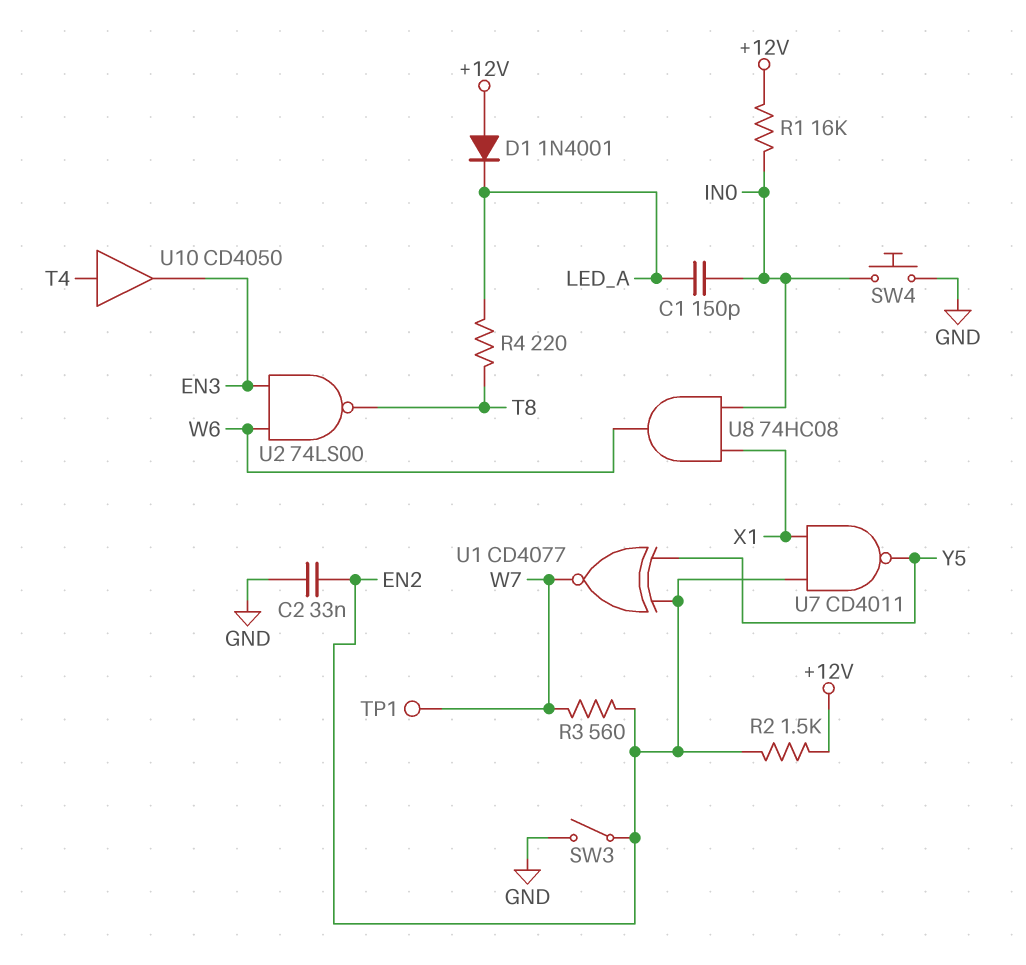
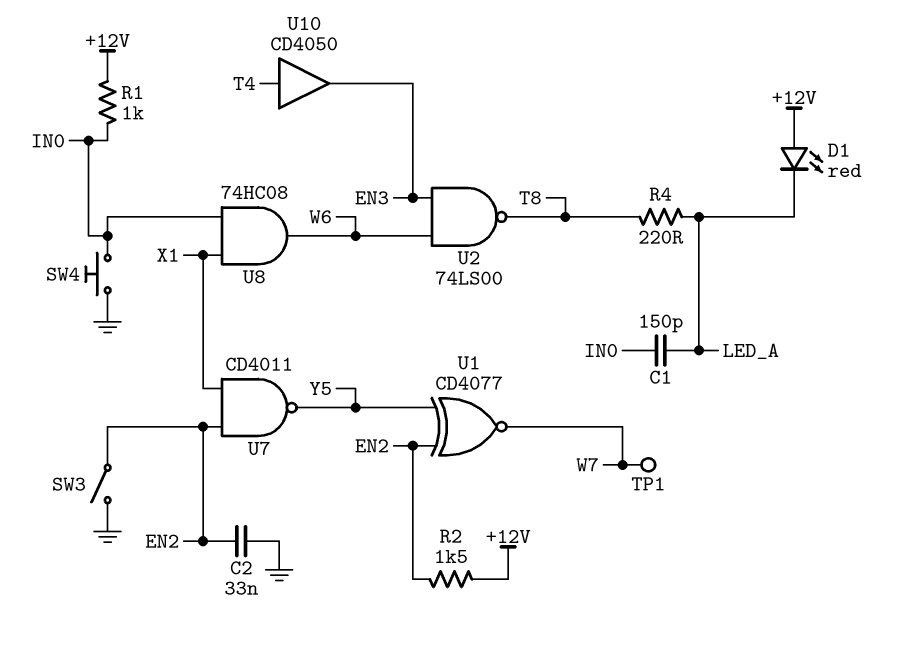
D1: diode 1N4001 (A +12V, K LED_A) -> LED red (A +12V, K LED_A)
R1: 16k (+12V, IN0) -> 1k (+12V, IN0)
R3: 560 (EN2, W7) -> none

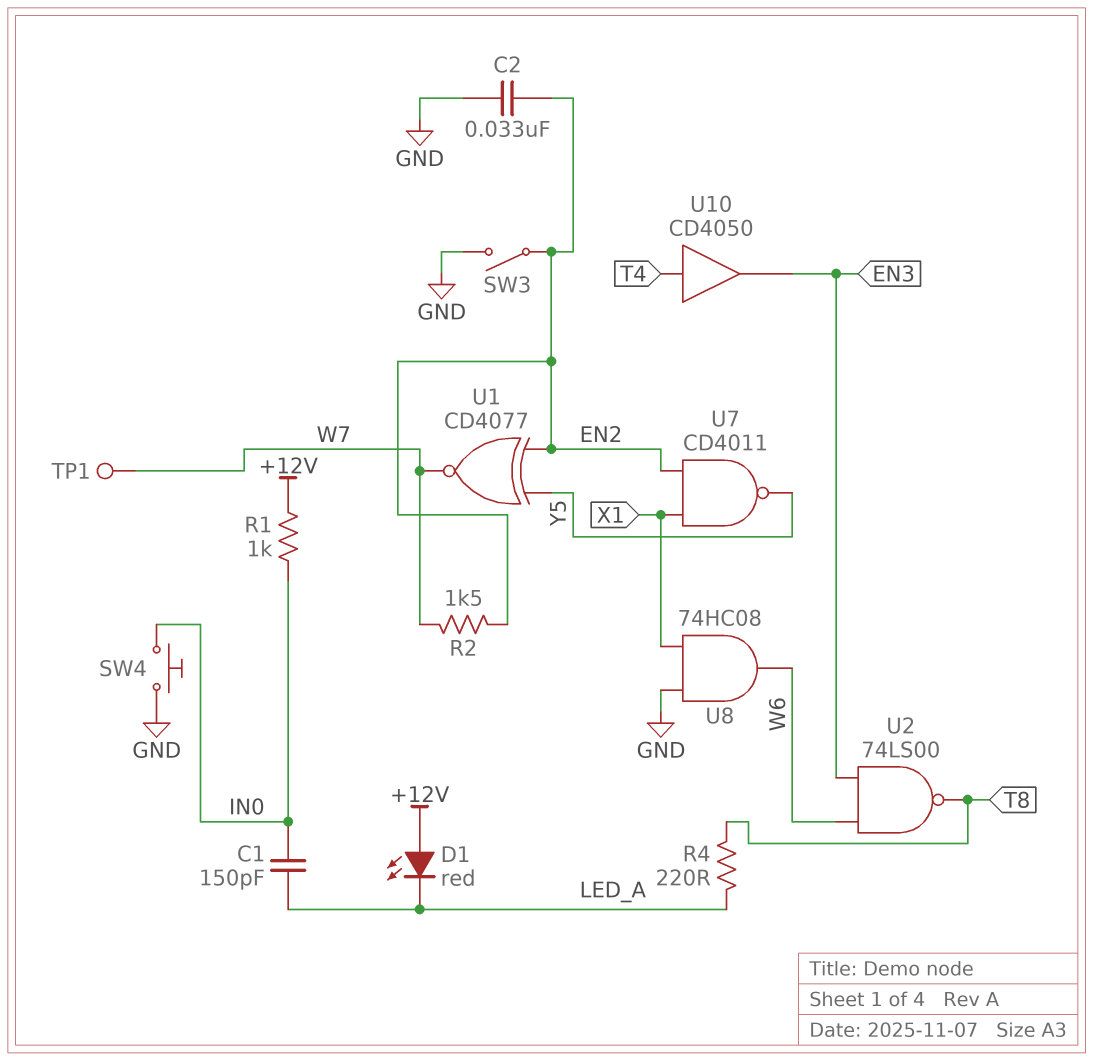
R2: 1.5k (+12V, EN2) -> 1.5k (EN2, W7)
U8: AND 74HC08 (in IN0, in X1, out W6) -> AND 74HC08 (in GND, in X1, out W6)

